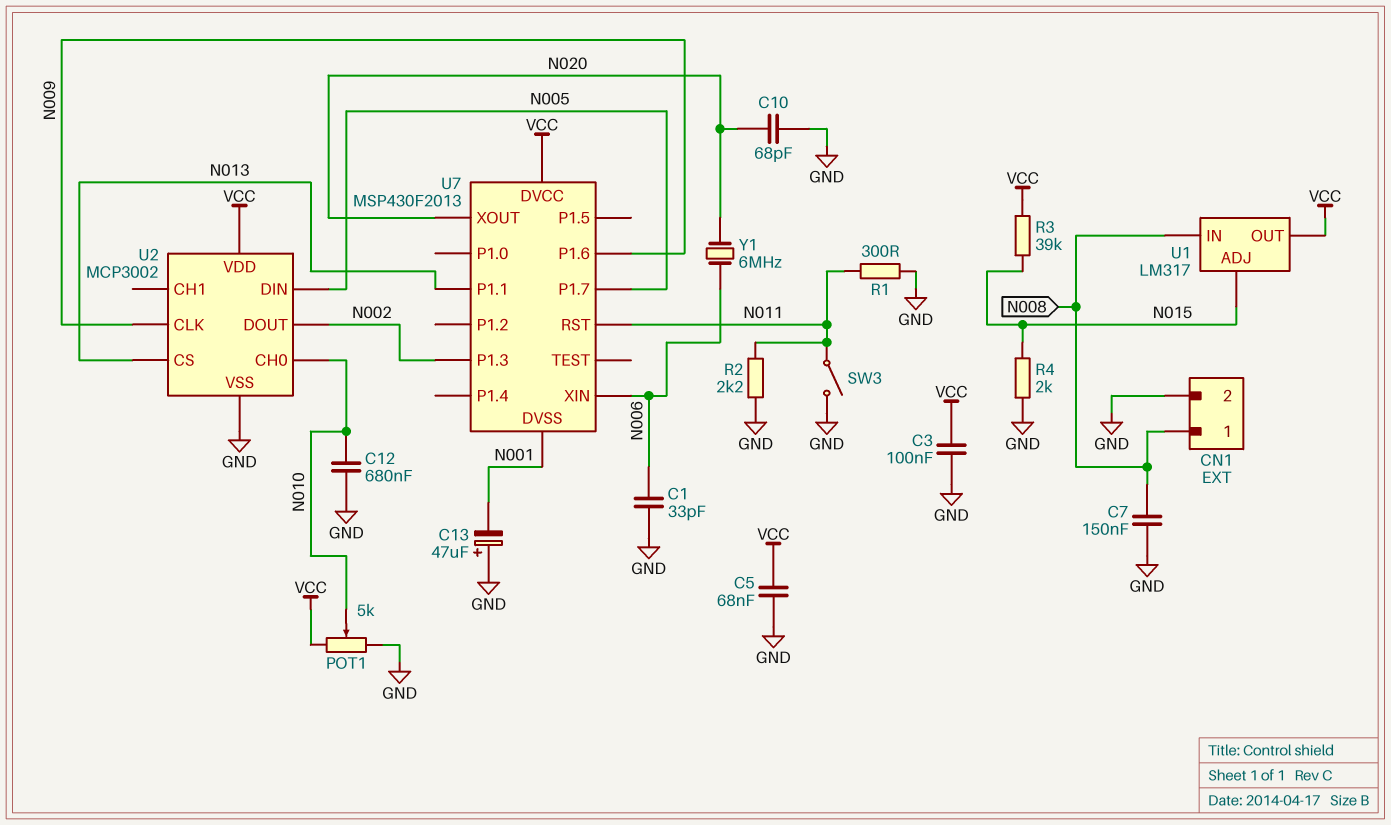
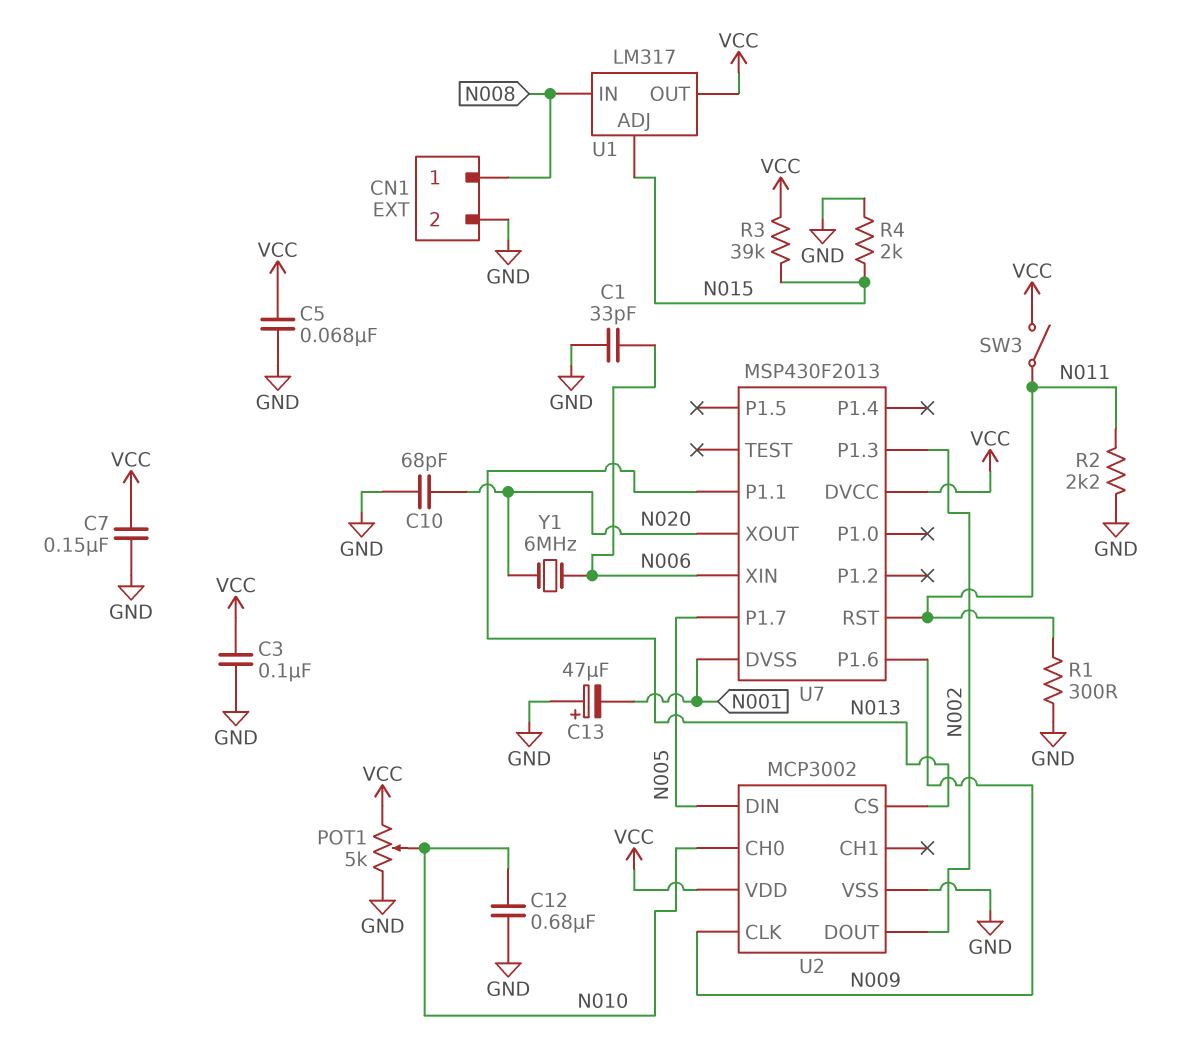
C7: 150nF (GND, N008) -> 150nF (GND, VCC)
SW3: switch (GND, N011) -> switch (N011, VCC)

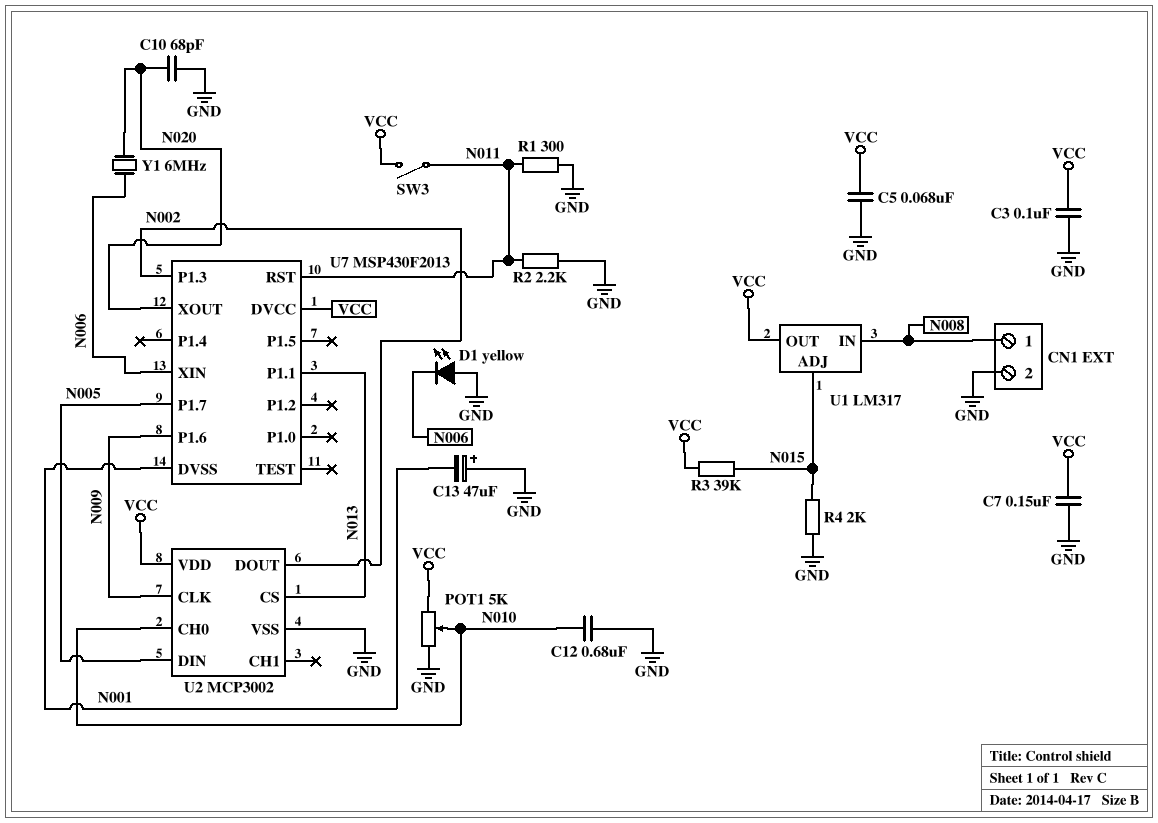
C1: 33pF (GND, N006) -> none
D1: none -> LED yellow (A GND, K N006)

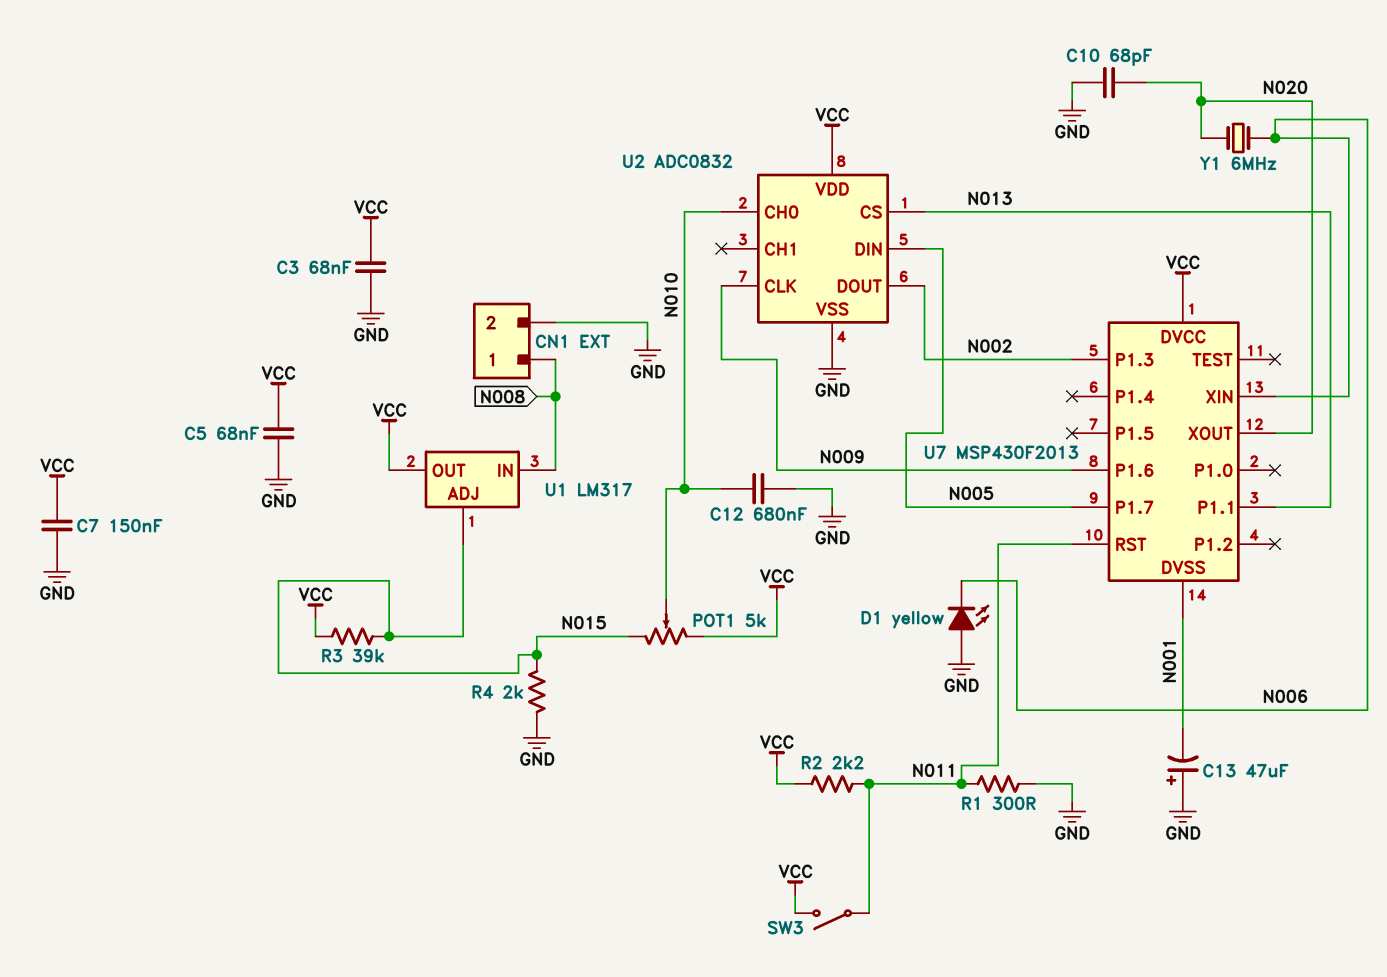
C3: 100nF (GND, VCC) -> 68nF (GND, VCC)
POT1: 5k (GND, VCC, wiper N010) -> 5k (N015, VCC, wiper N010)
R2: 2.2k (GND, N011) -> 2.2k (N011, VCC)
U2: MCP3002 -> ADC0832

